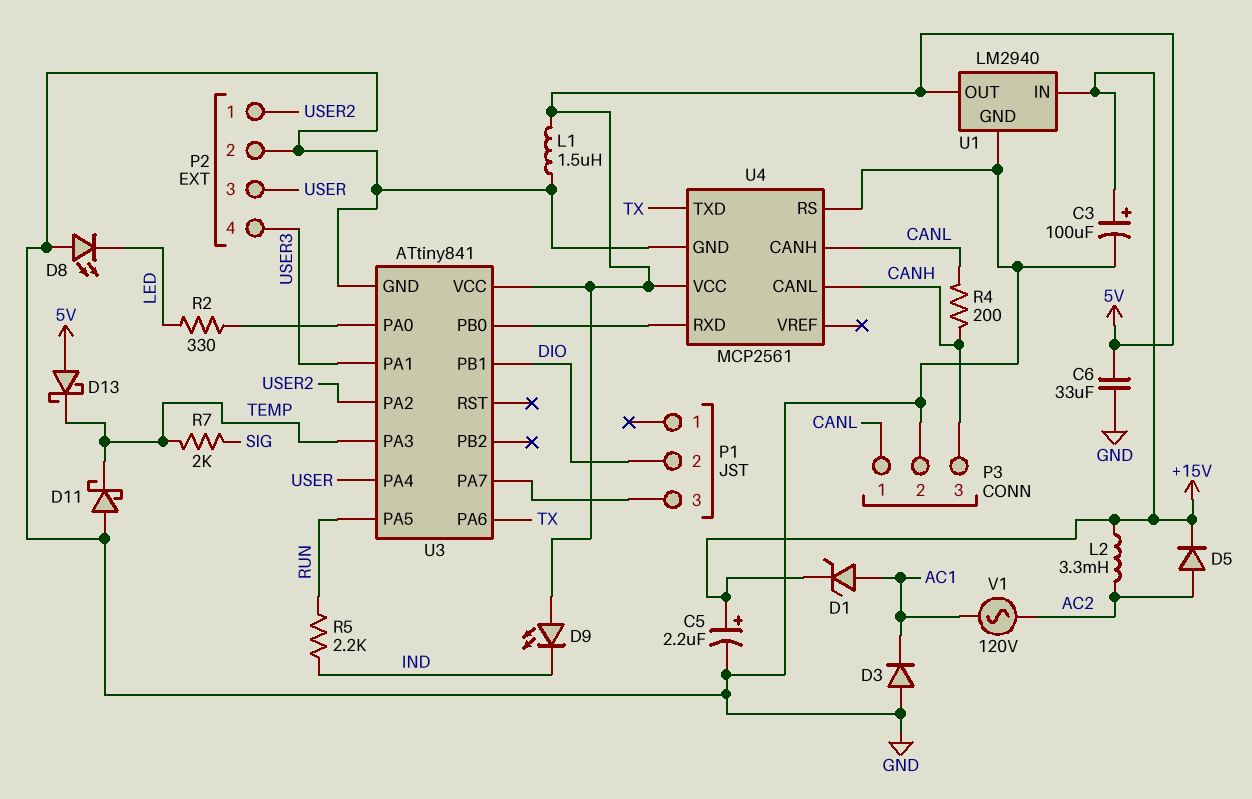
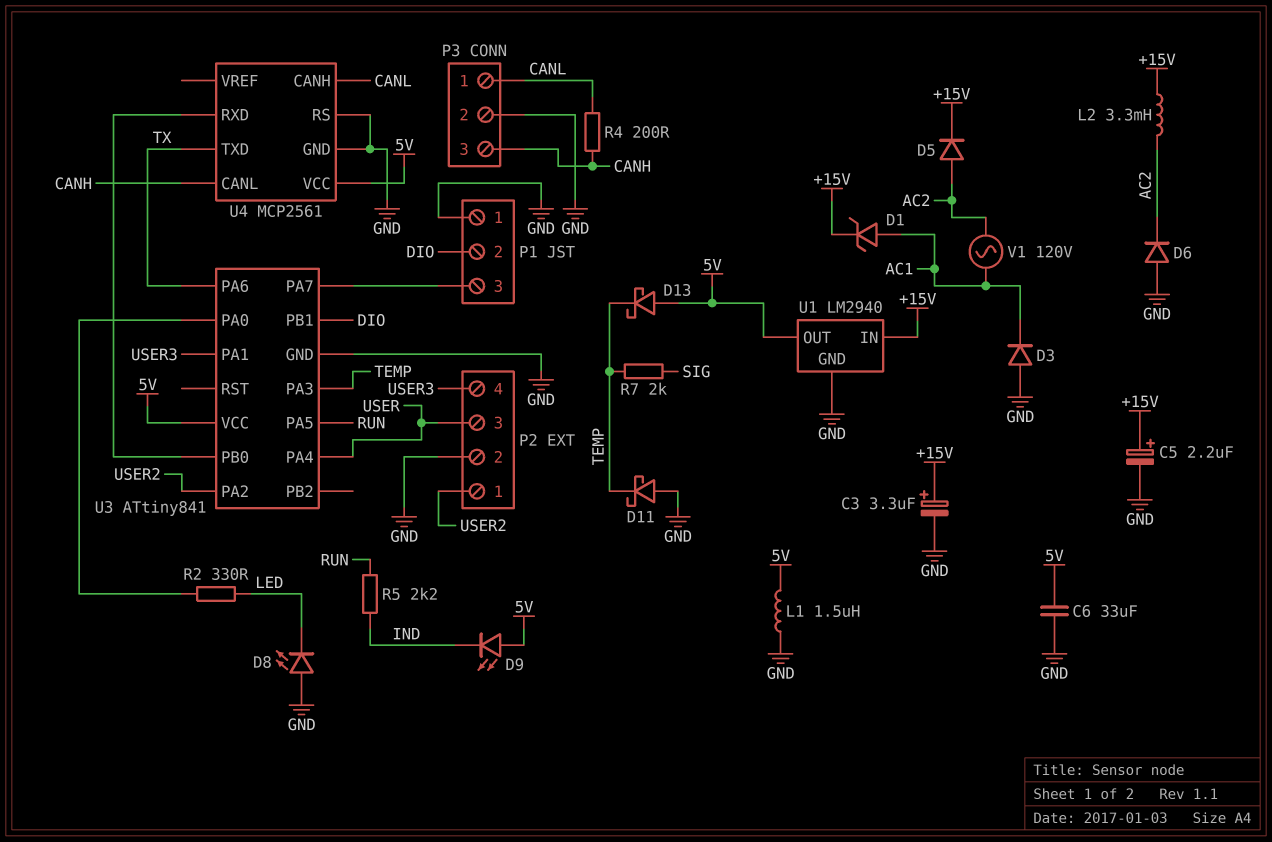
C3: 100uF (plus +15V, minus GND) -> 3.3uF (plus +15V, minus GND)
D6: none -> diode (A GND, K AC2)
P1 pin 1: none -> GND

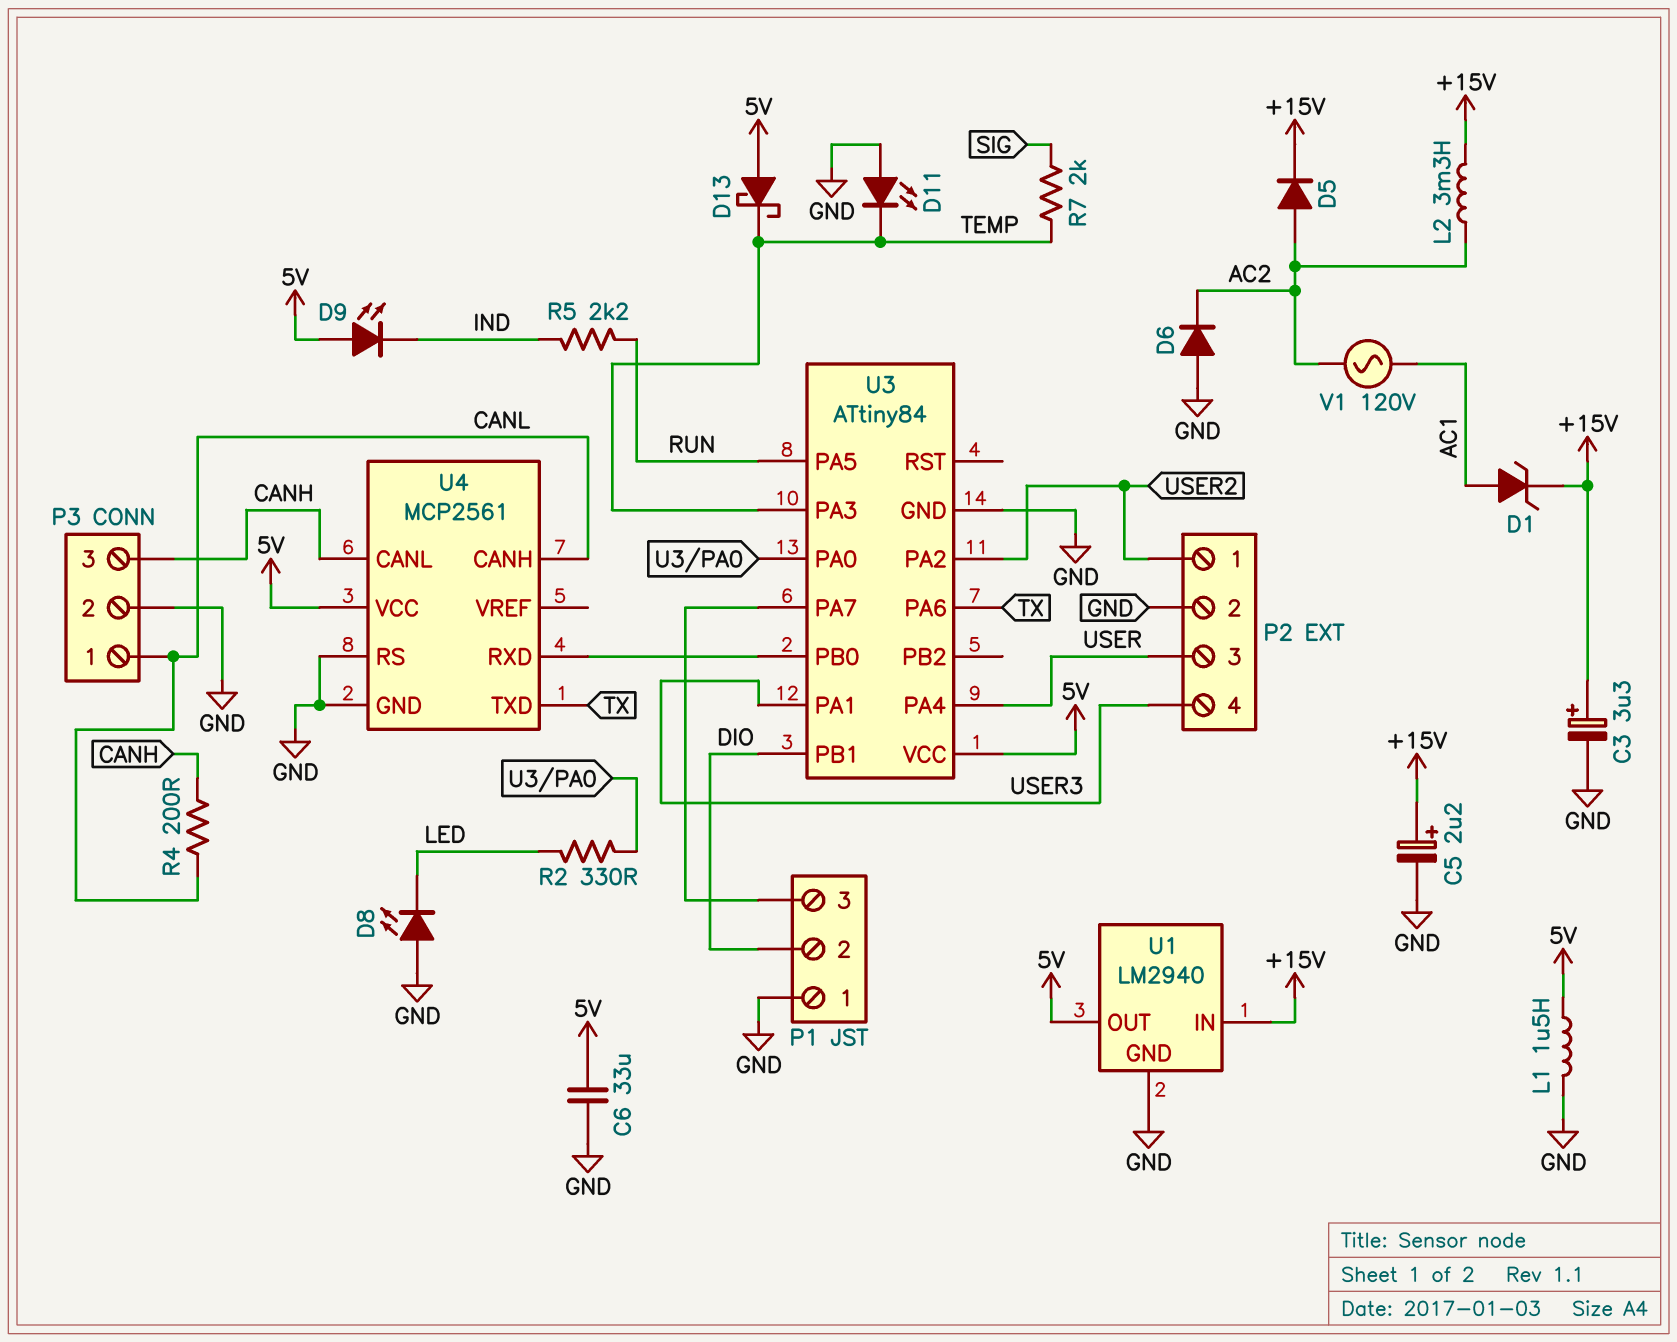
D3: diode (A GND, K AC1) -> none
D11: schottky (A GND, K TEMP) -> LED (A GND, K TEMP)
U3: ATtiny841 -> ATtiny84

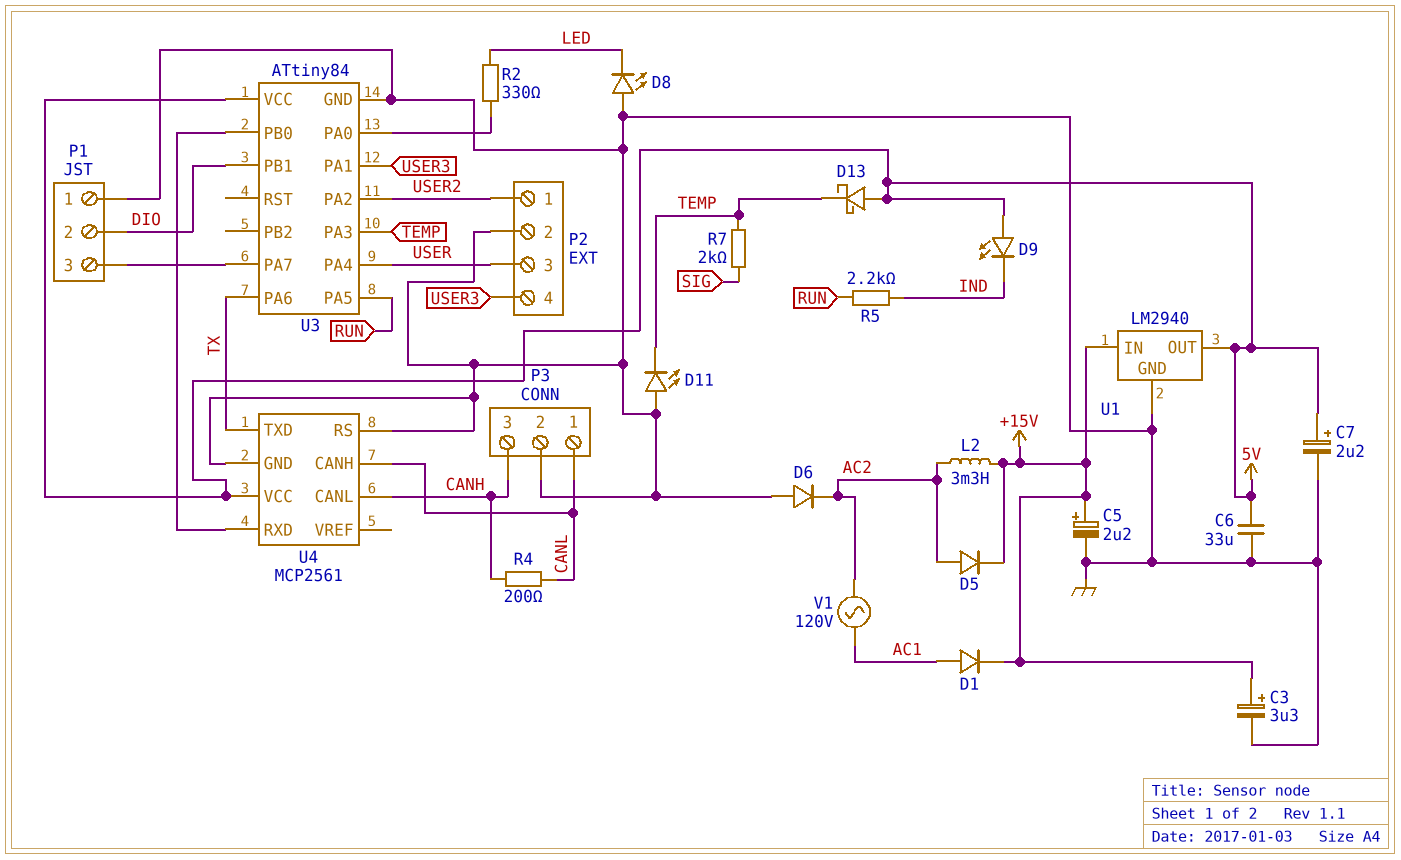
C7: none -> 2.2uF (plus 5V, minus GND)
D1: zener (A AC1, K +15V) -> diode (A AC1, K +15V)
L1: 1.5uH (5V, GND) -> none

